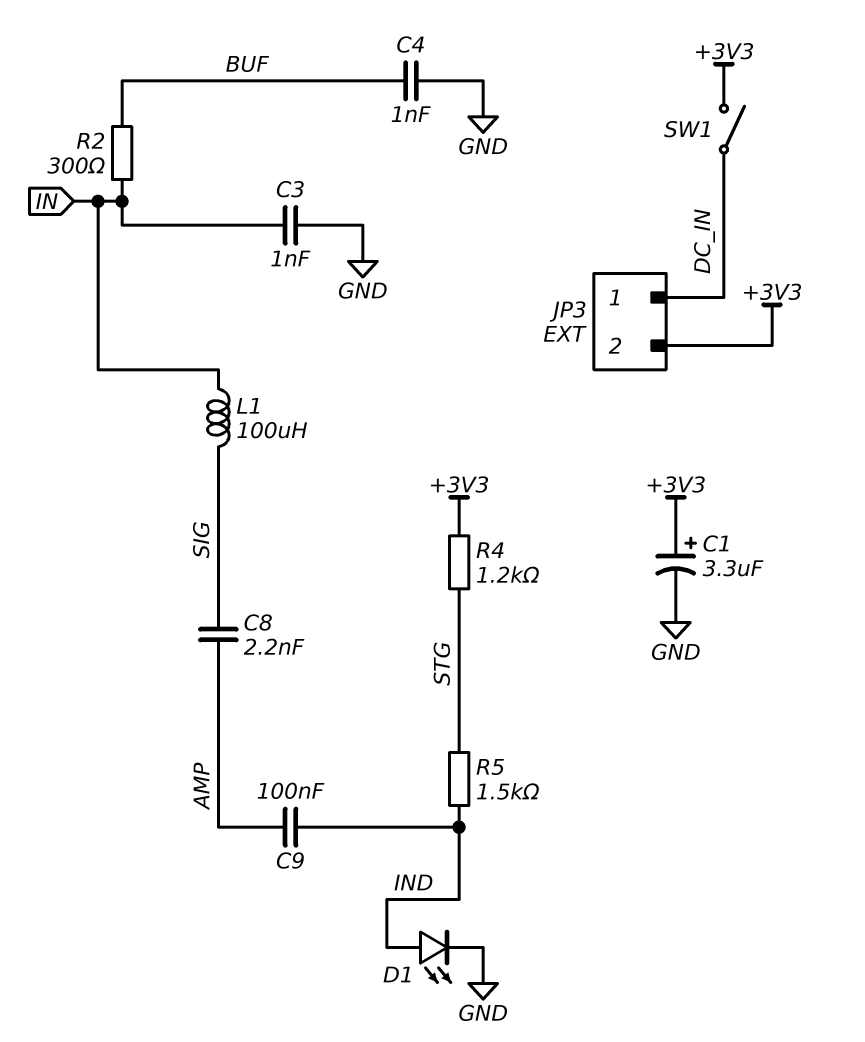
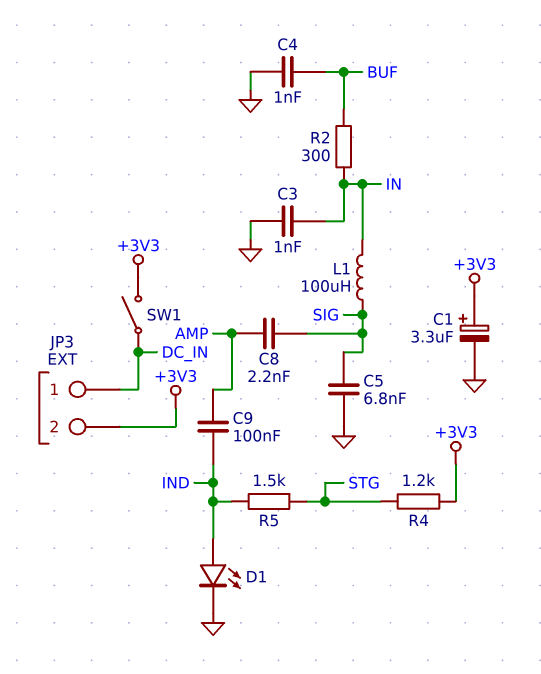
C5: none -> 6.8nF (GND, SIG)

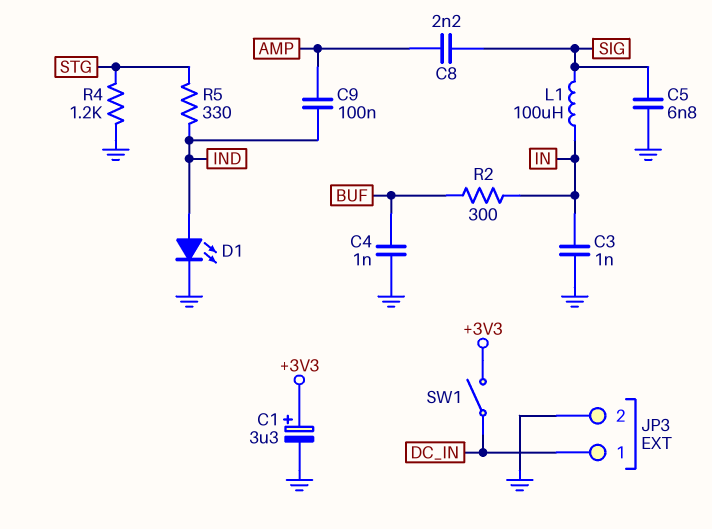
JP3 pin 2: +3V3 -> GND
R4: 1.2k (+3V3, STG) -> 1.2k (GND, STG)
R5: 1.5k (IND, STG) -> 330 (IND, STG)

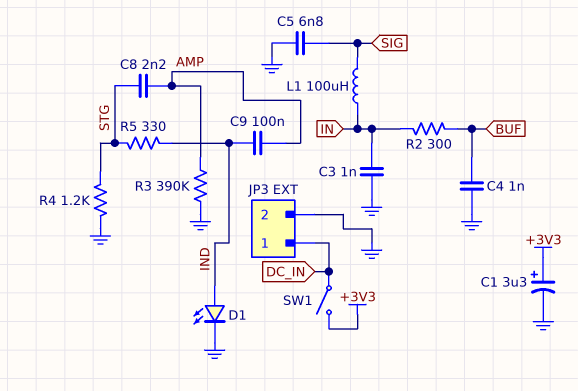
C8: 2.2nF (AMP, SIG) -> 2.2nF (AMP, STG)
R3: none -> 390k (AMP, GND)

